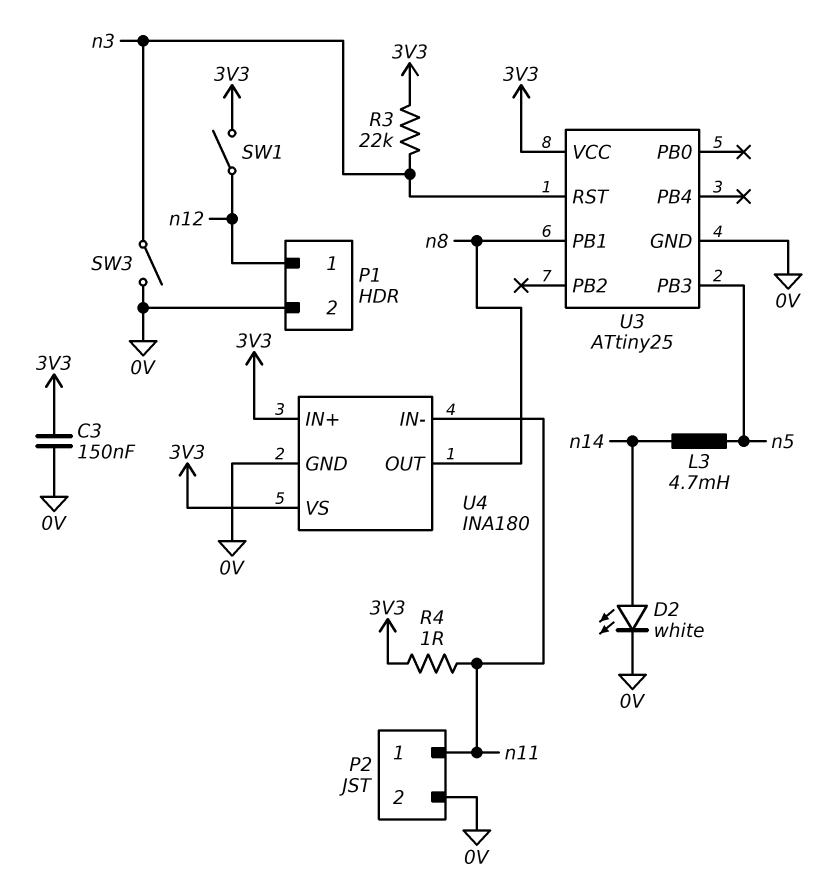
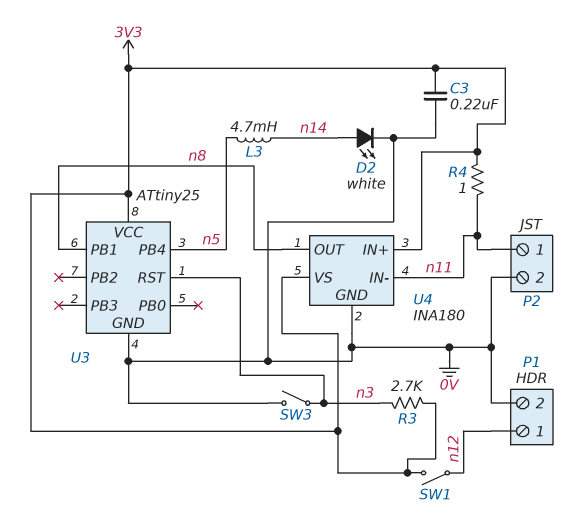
C3: 150nF (0V, 3V3) -> 220nF (0V, 3V3)
R3: 22k (3V3, n3) -> 2.7k (3V3, n3)
U3 pin PB3: n5 -> none
U3 pin PB4: none -> n5

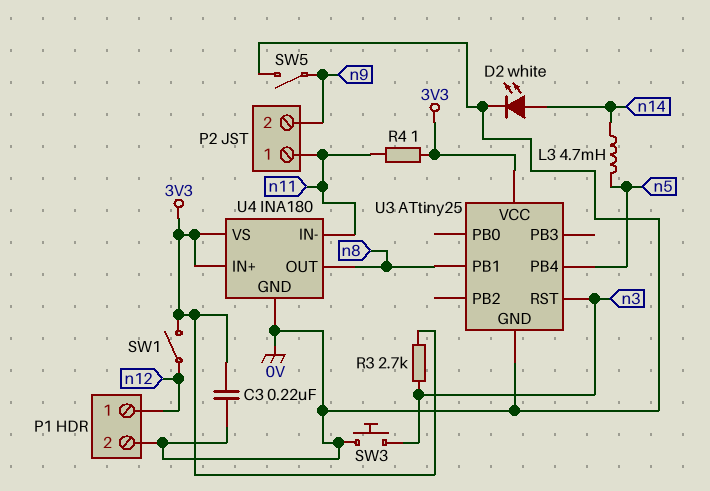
P2 pin 2: 0V -> n9
SW3: switch (0V, n3) -> button (0V, n3)
SW5: none -> switch (0V, n9)

